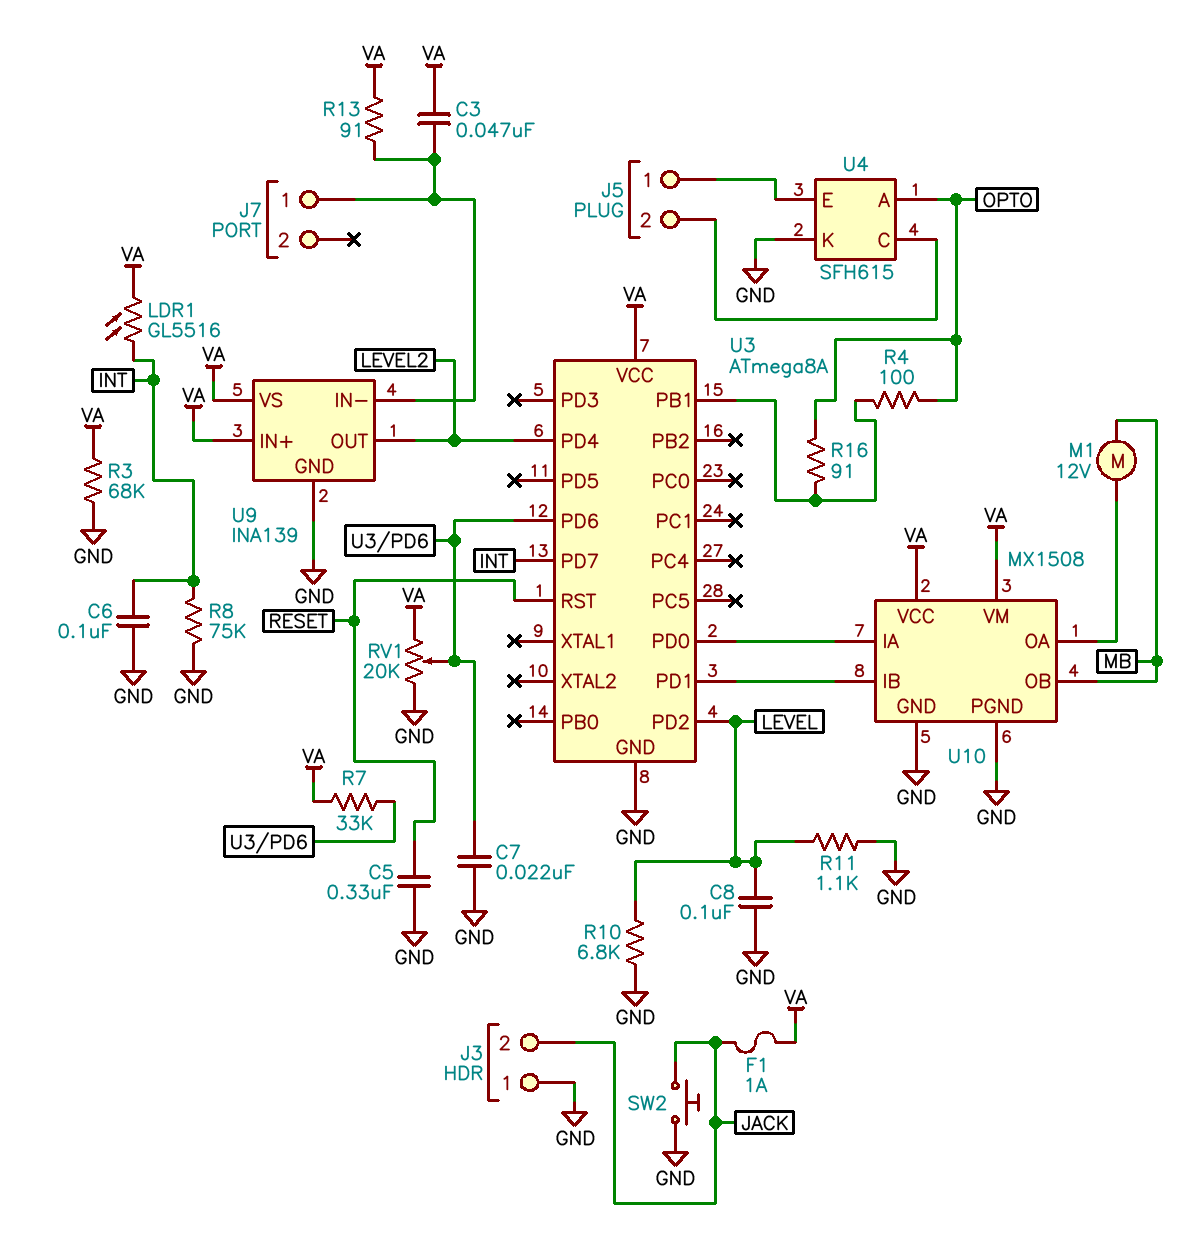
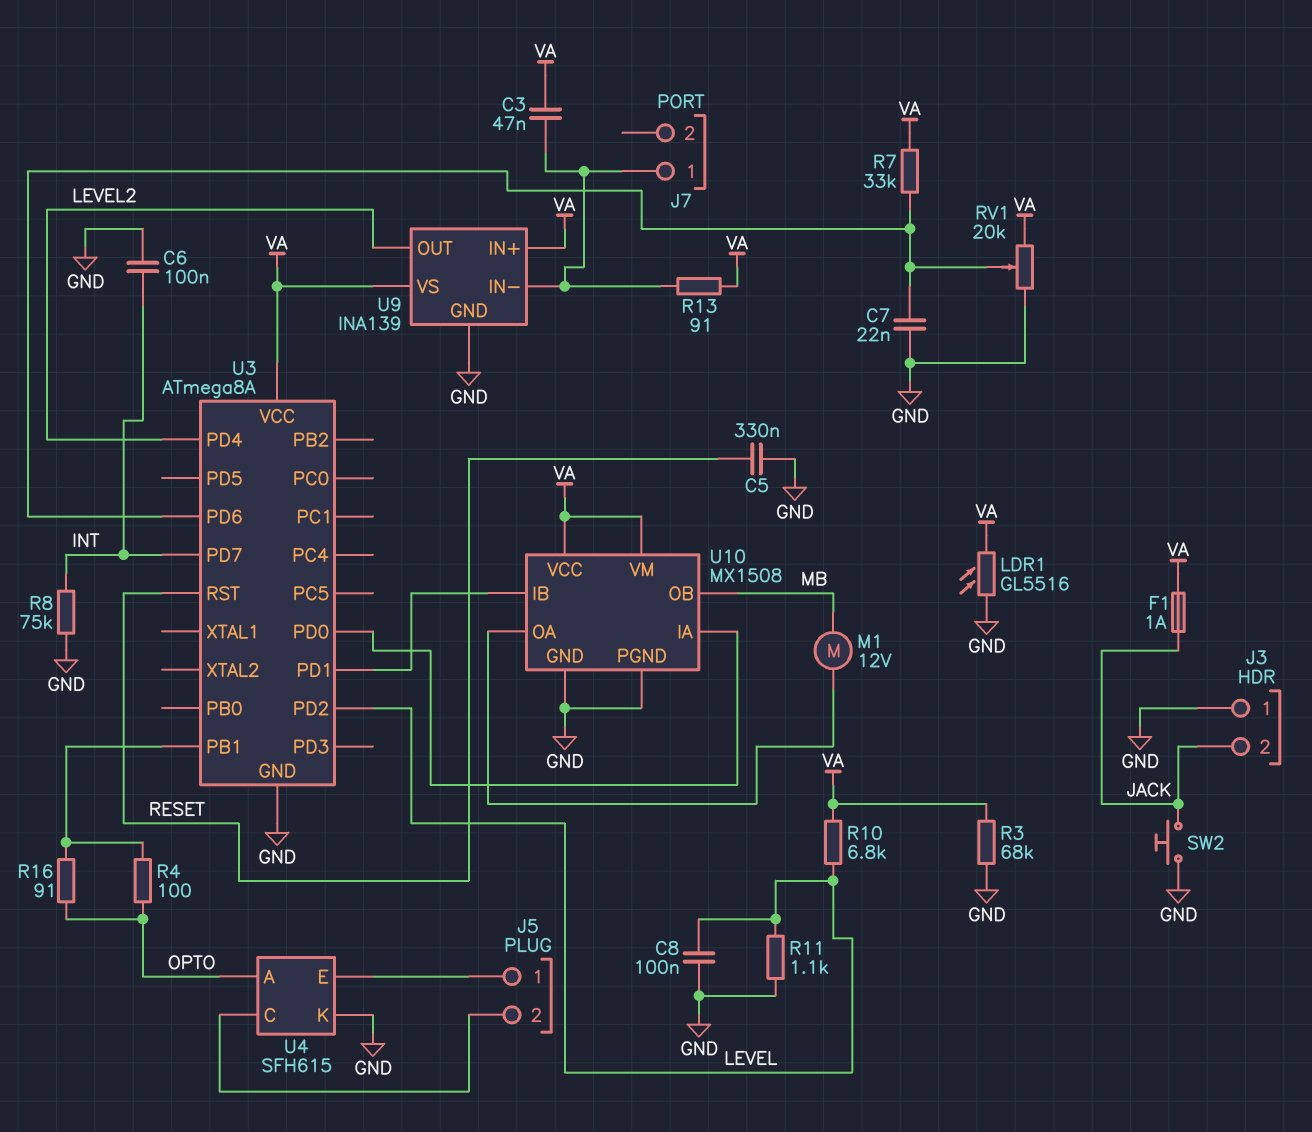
LDR1: GL5516 (INT, VA) -> GL5516 (GND, VA)
R10: 6.8k (GND, LEVEL) -> 6.8k (LEVEL, VA)

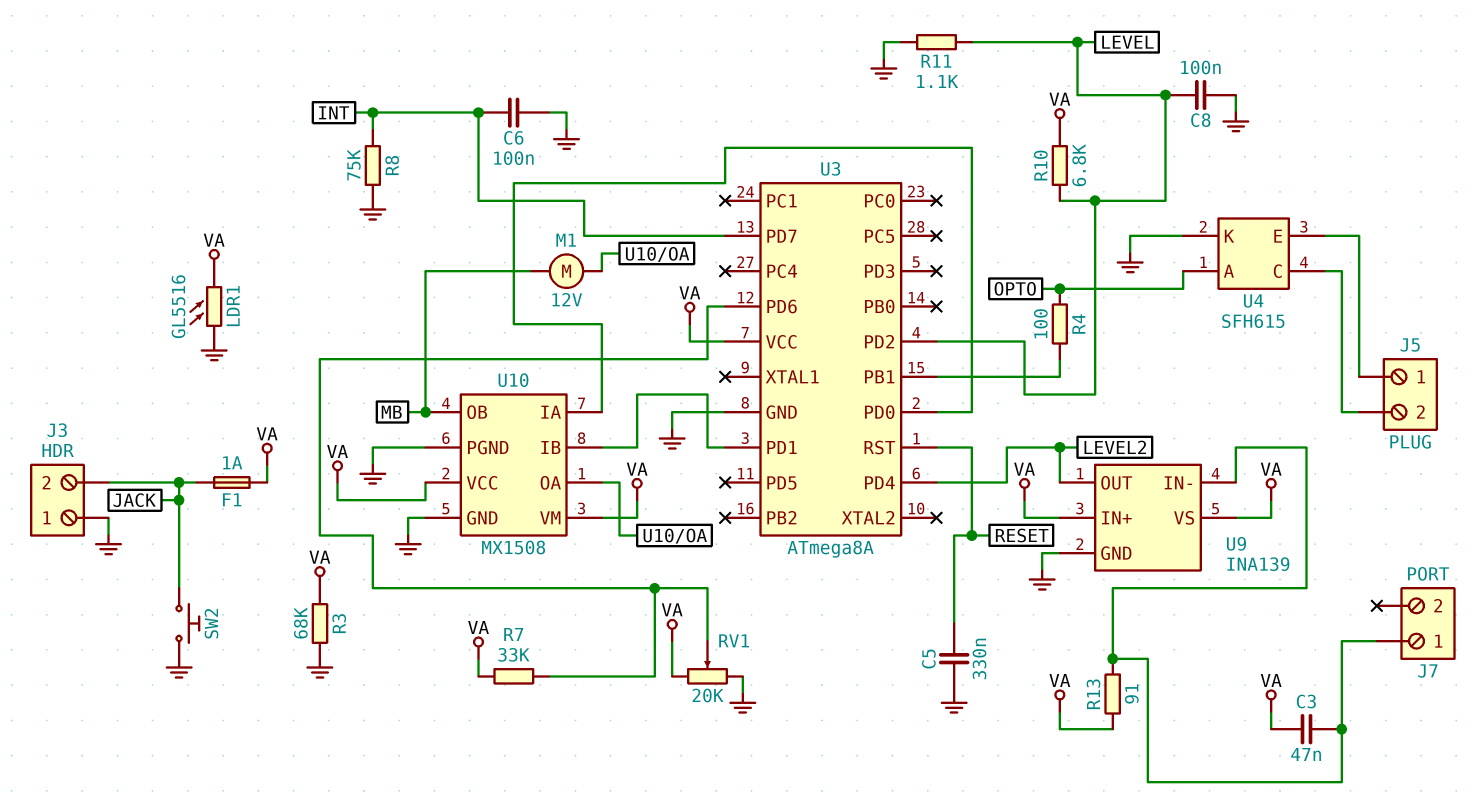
C7: 22nF (GND, U3/PD6) -> none
R16: 91 (OPTO, U3/PB1) -> none

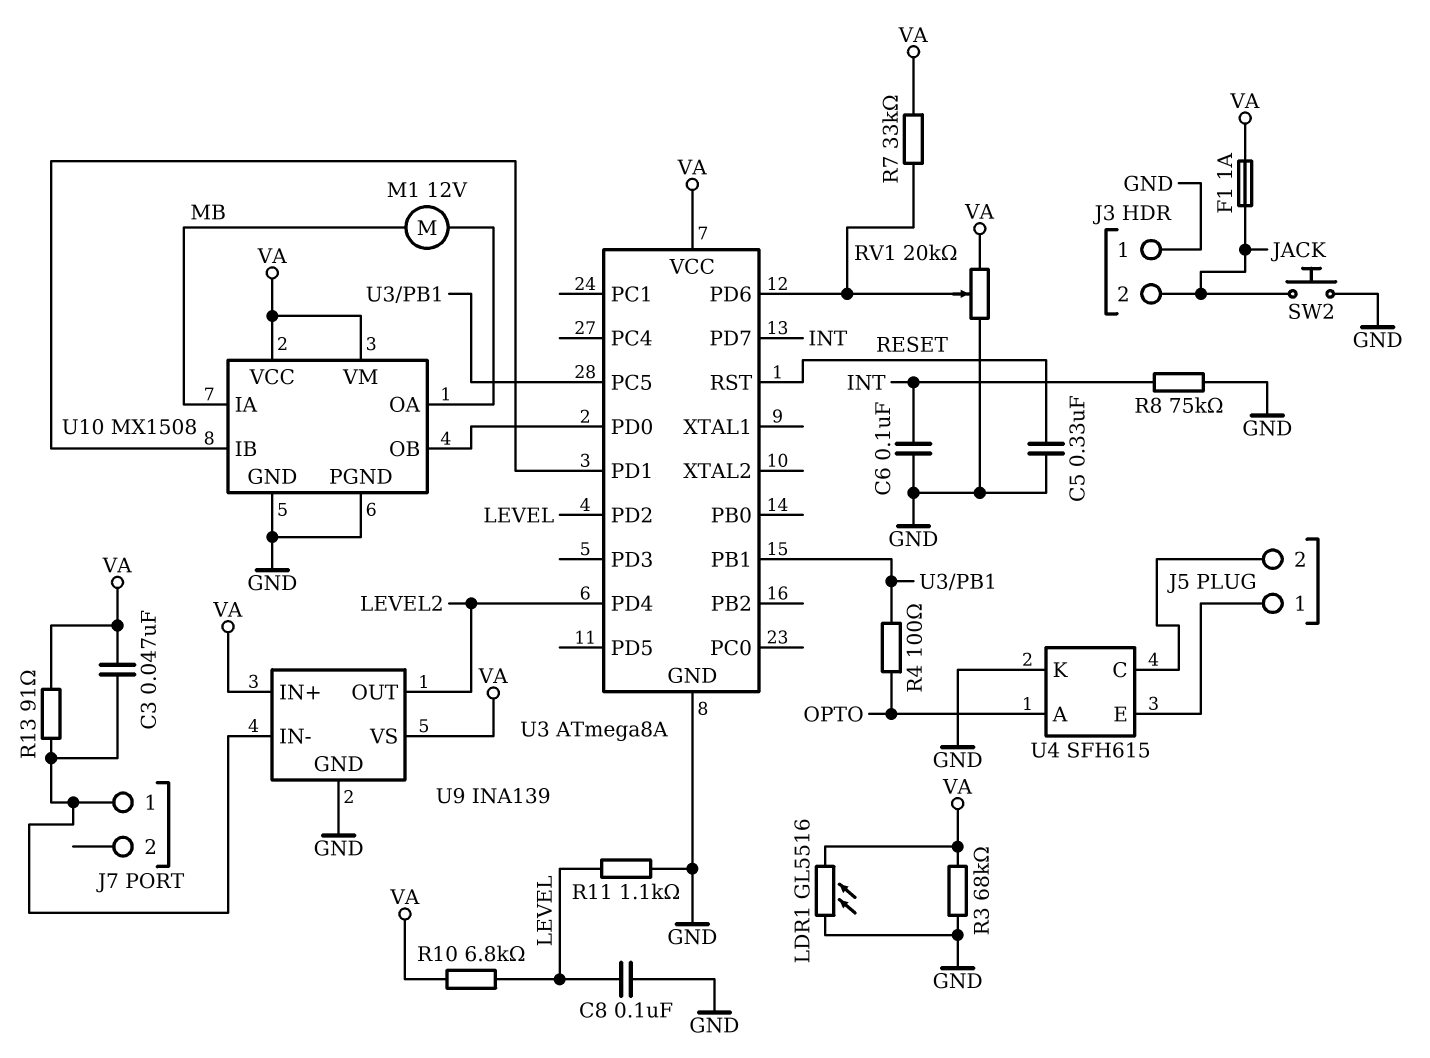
U3 pin PC5: none -> U3/PB1
U10 pin IA: U3/PD0 -> MB
U10 pin OB: MB -> U3/PD0

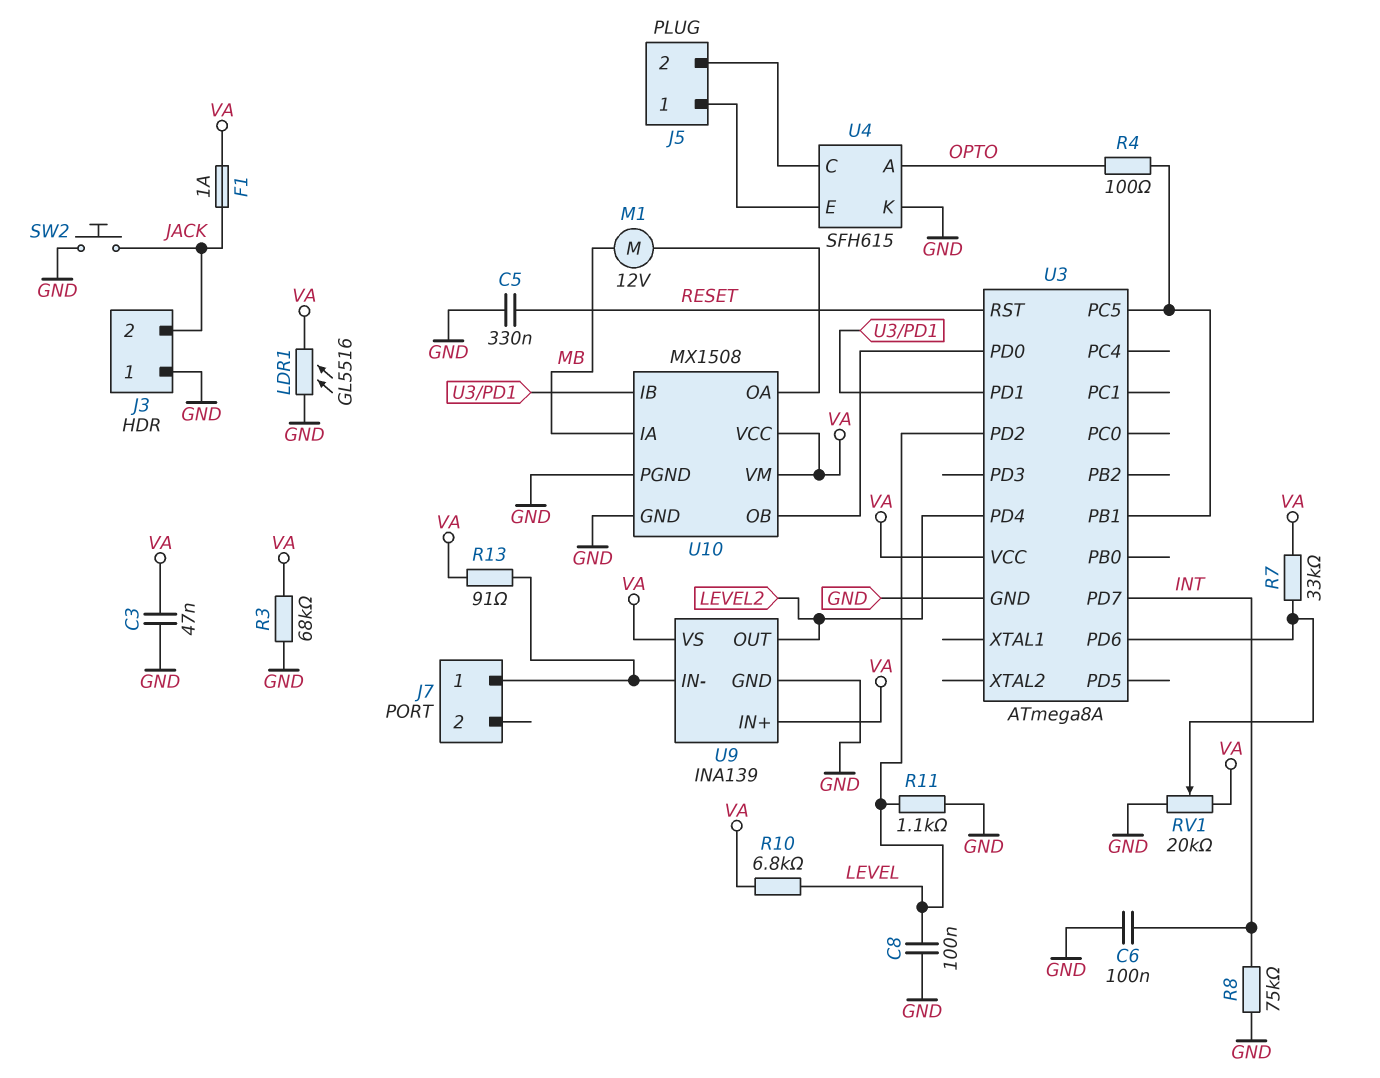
C3: 47nF (J7/1, VA) -> 47nF (GND, VA)

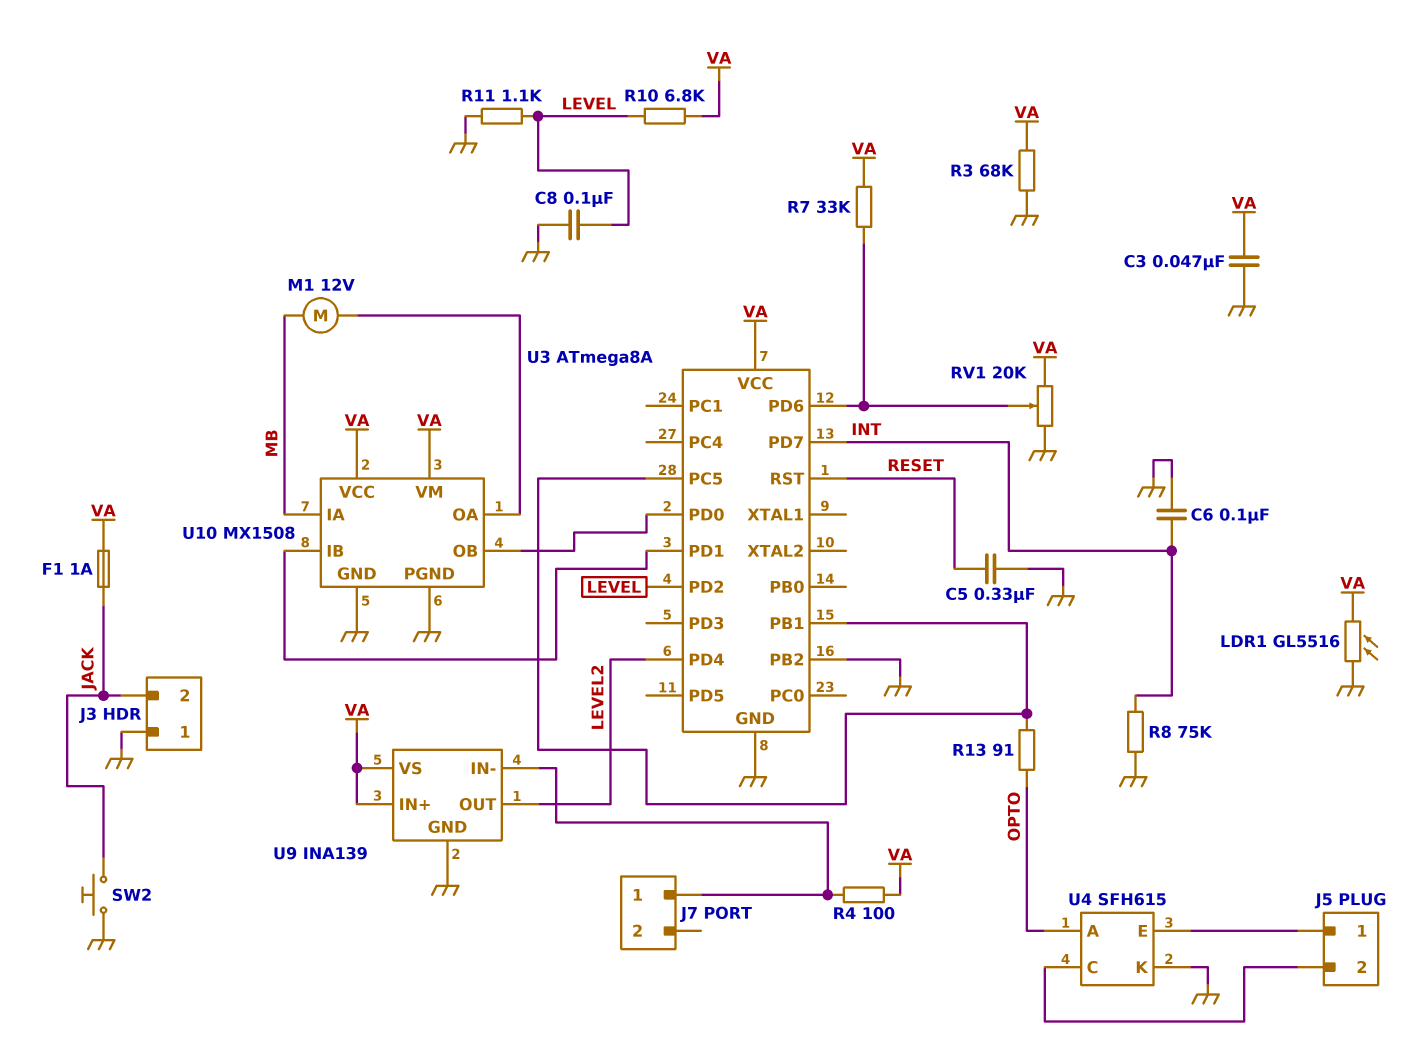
R4: 100 (OPTO, U3/PB1) -> 100 (J7/1, VA)
R13: 91 (J7/1, VA) -> 91 (OPTO, U3/PB1)
U3 pin PB2: none -> GND

